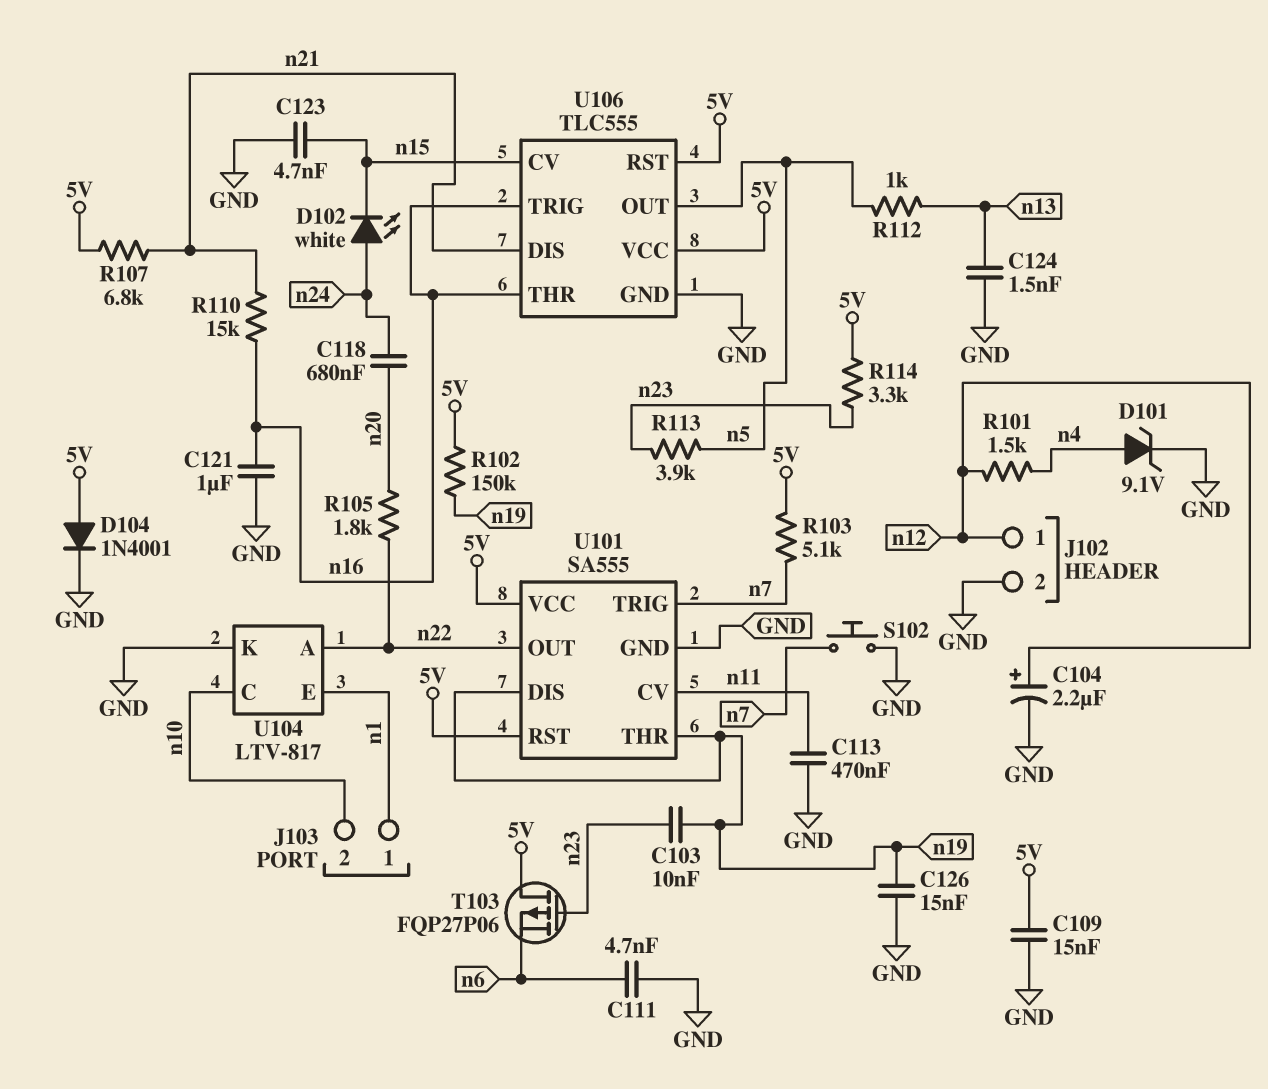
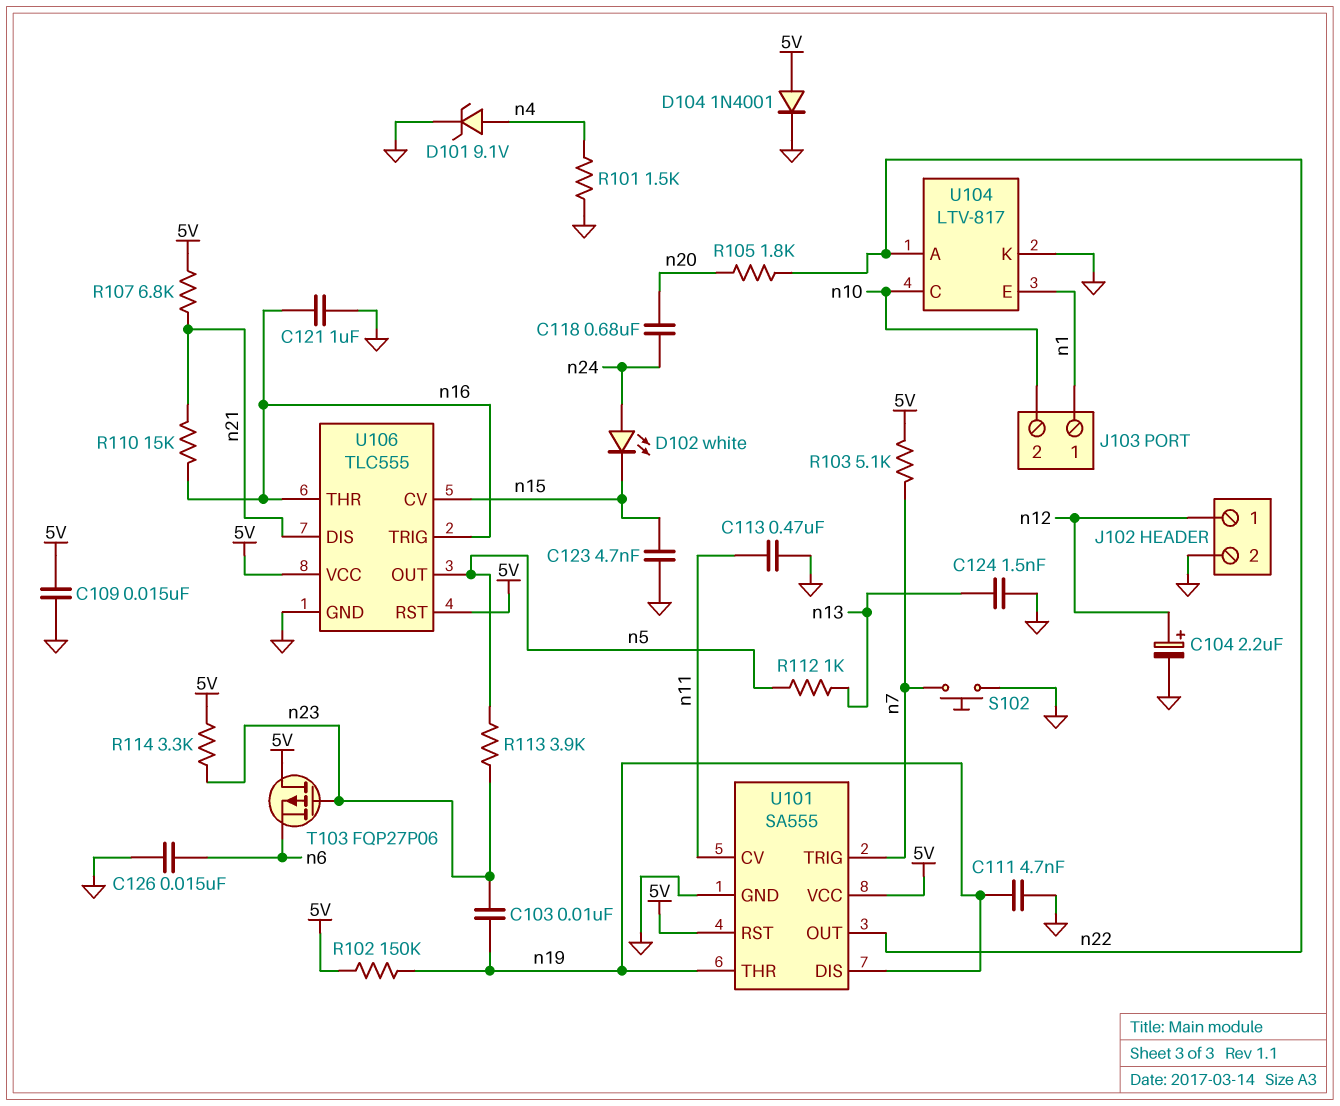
C111: 4.7nF (GND, n6) -> 4.7nF (GND, n19)
C126: 15nF (GND, n19) -> 15nF (GND, n6)
R101: 1.5k (n4, n12) -> 1.5k (GND, n4)

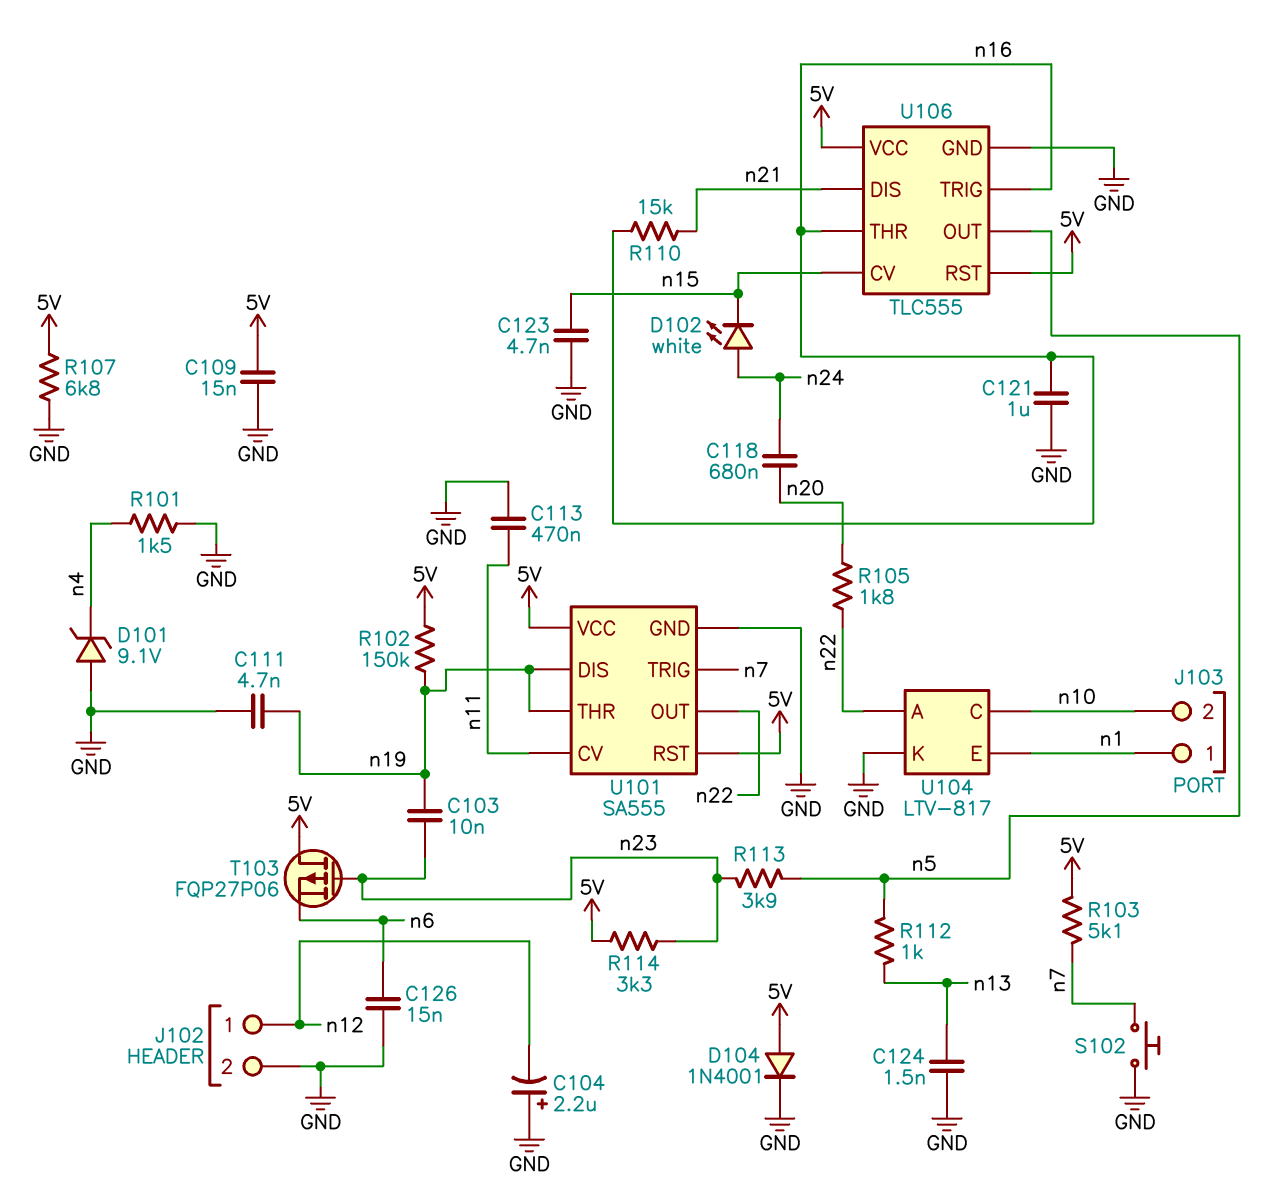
C104: 2.2uF (plus n12, minus GND) -> 2.2uF (plus GND, minus n12)
D101: zener 9.1V (A n4, K GND) -> zener 9.1V (A GND, K n4)
R107: 6.8k (5V, n21) -> 6.8k (5V, GND)

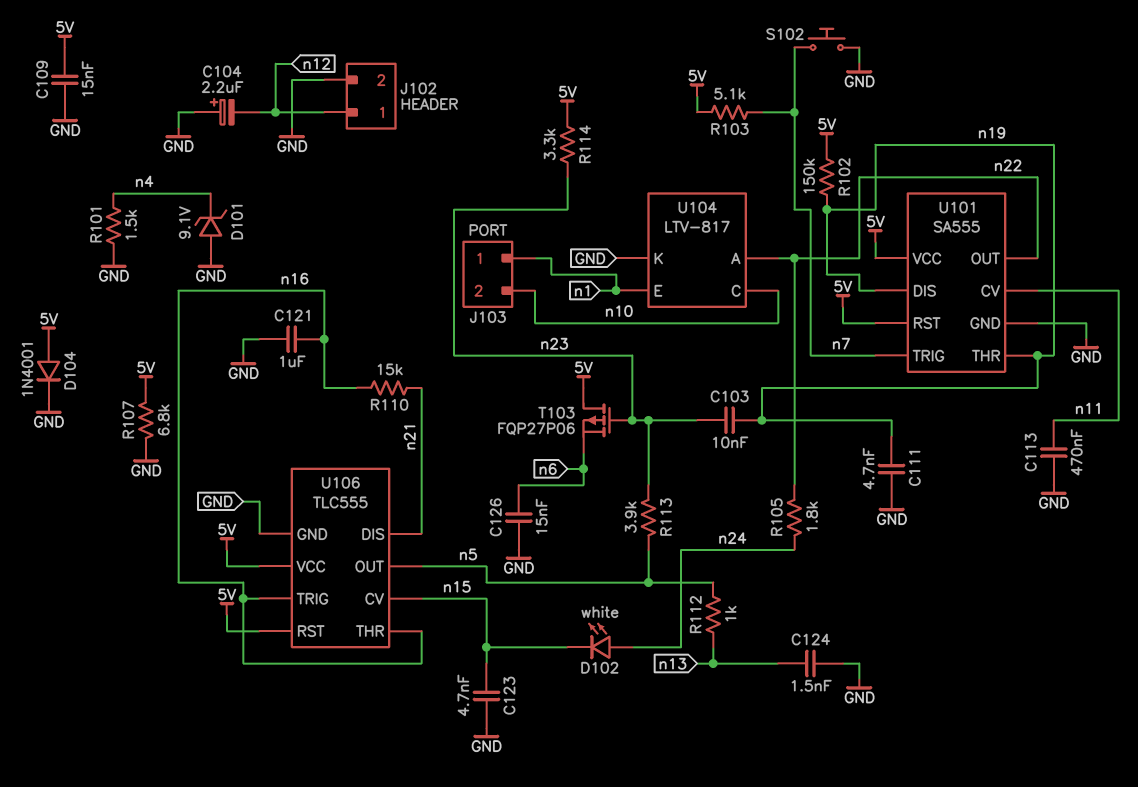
C118: 680nF (n20, n24) -> none
R105: 1.8k (n20, n22) -> 1.8k (n22, n24)

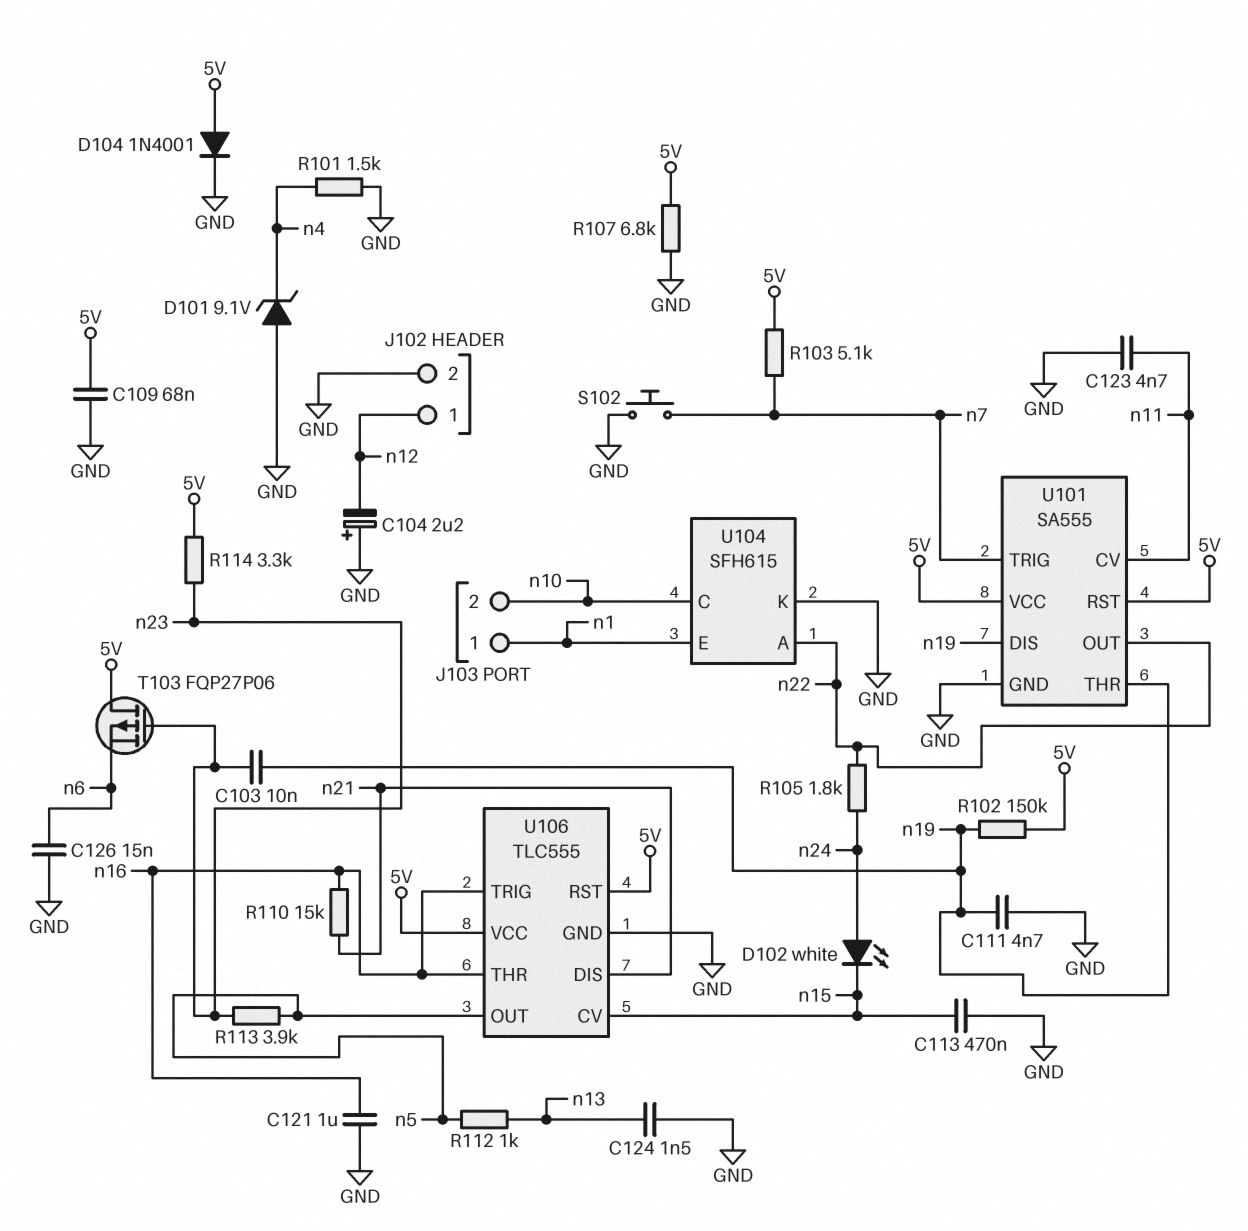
C109: 15nF (5V, GND) -> 68nF (5V, GND)
C113: 470nF (GND, n11) -> 470nF (GND, n15)
C123: 4.7nF (GND, n15) -> 4.7nF (GND, n11)
U104: LTV-817 -> SFH615

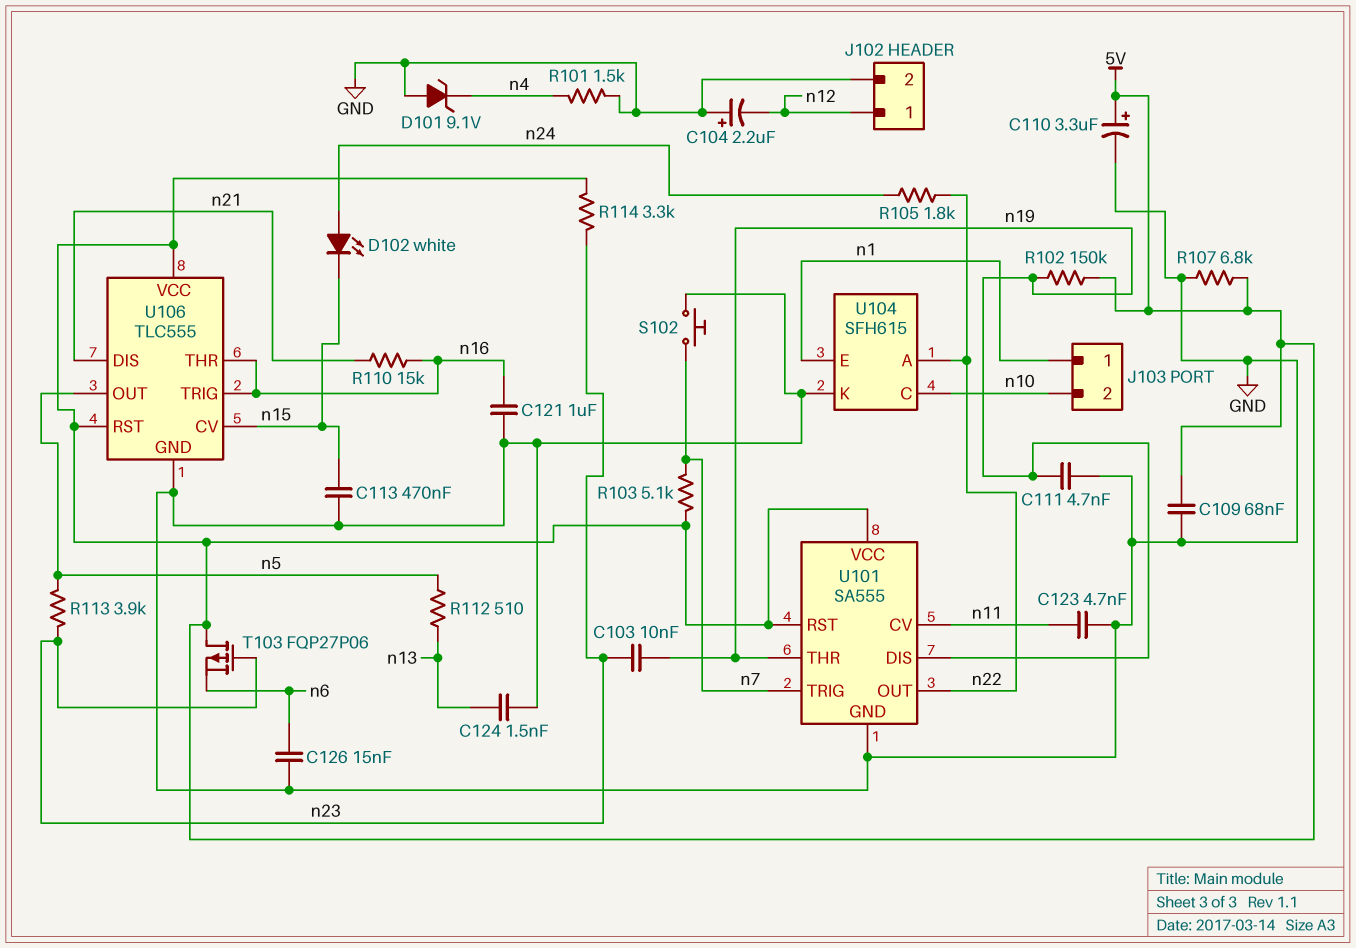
C110: none -> 3.3uF (plus 5V, minus GND)
D104: diode 1N4001 (A 5V, K GND) -> none
R112: 1k (n5, n13) -> 510 (n5, n13)

